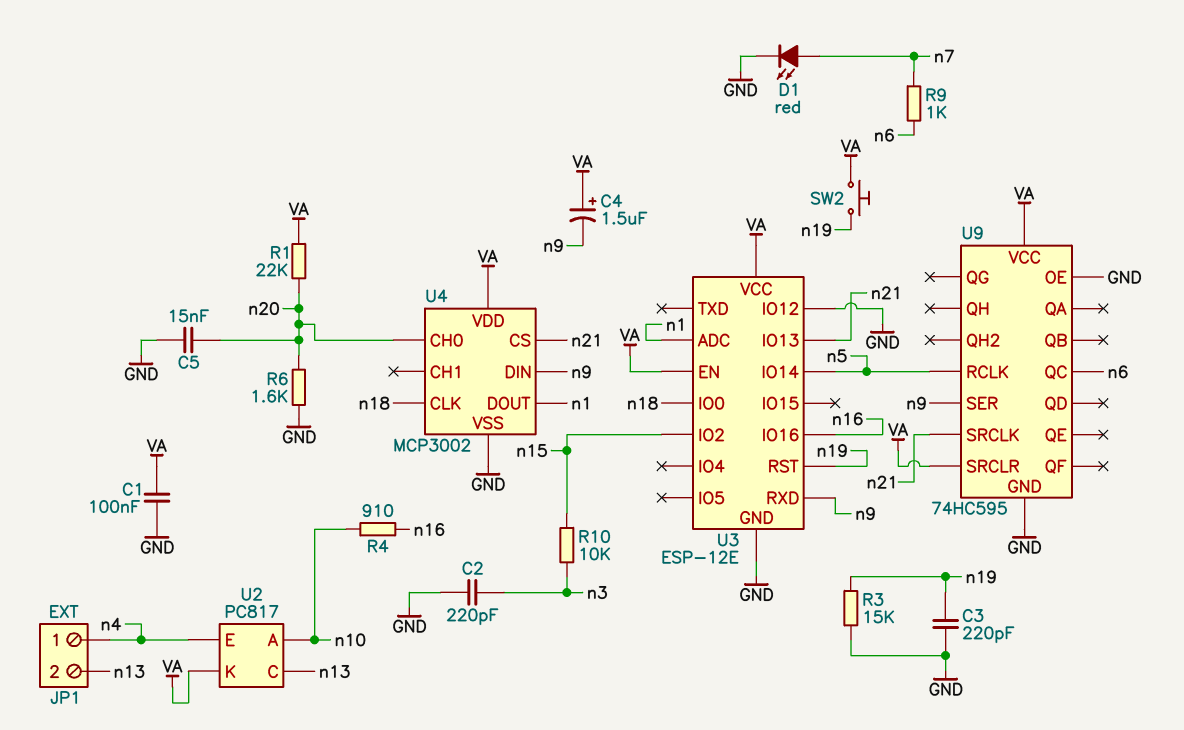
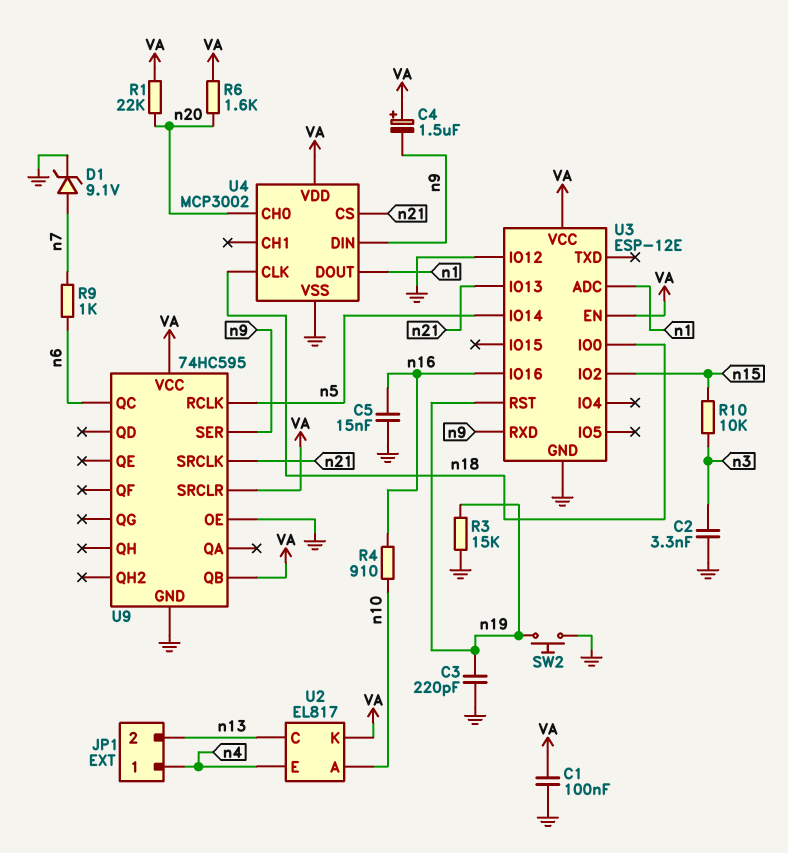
C2: 220pF (GND, n3) -> 3.3nF (GND, n3)
C5: 15nF (GND, n20) -> 15nF (GND, n16)
D1: LED red (A n7, K GND) -> zener 9.1V (A n7, K GND)
R6: 1.6k (GND, n20) -> 1.6k (VA, n20)
SW2: button (VA, n19) -> button (GND, n19)
U2: PC817 -> EL817
U9 pin QB: none -> VA

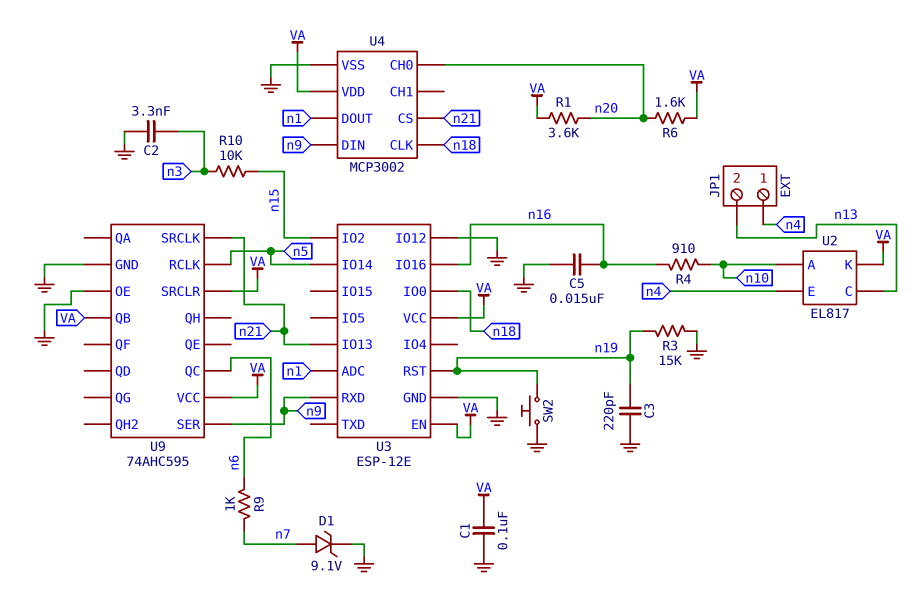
C4: 1.5uF (plus VA, minus n9) -> none
R1: 22k (VA, n20) -> 3.6k (VA, n20)
U9: 74HC595 -> 74AHC595

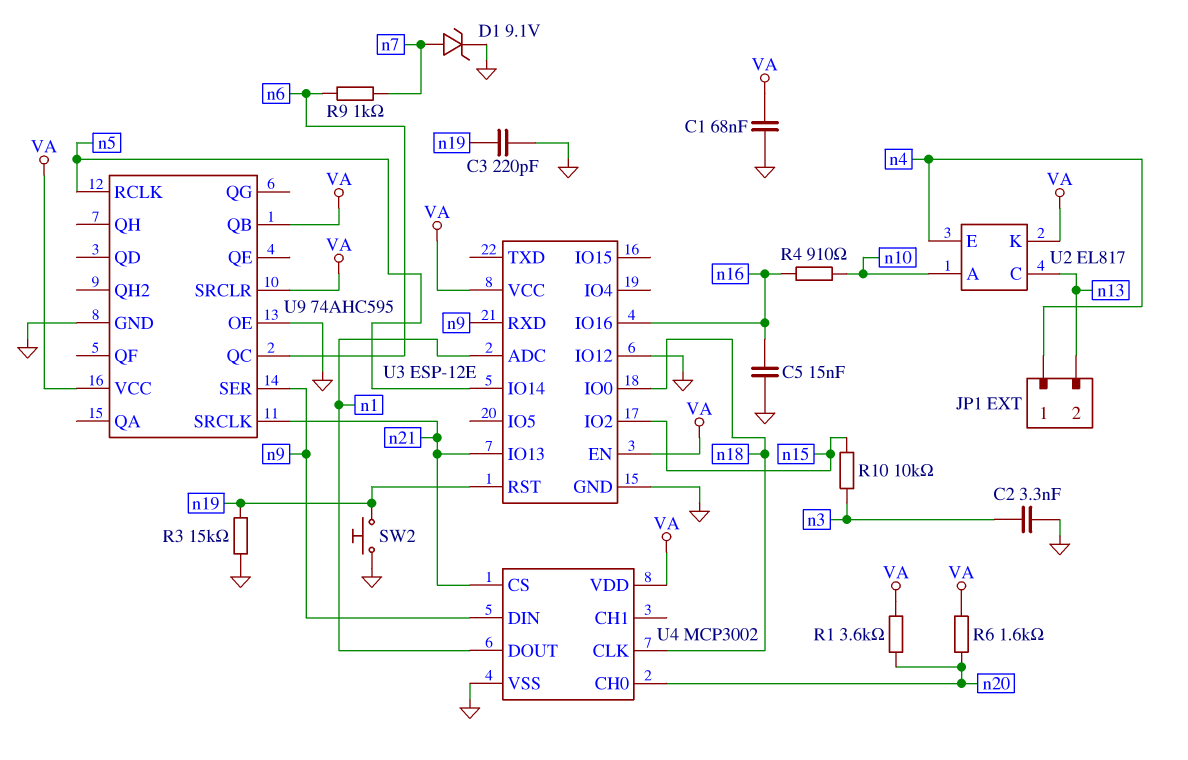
C1: 100nF (GND, VA) -> 68nF (GND, VA)

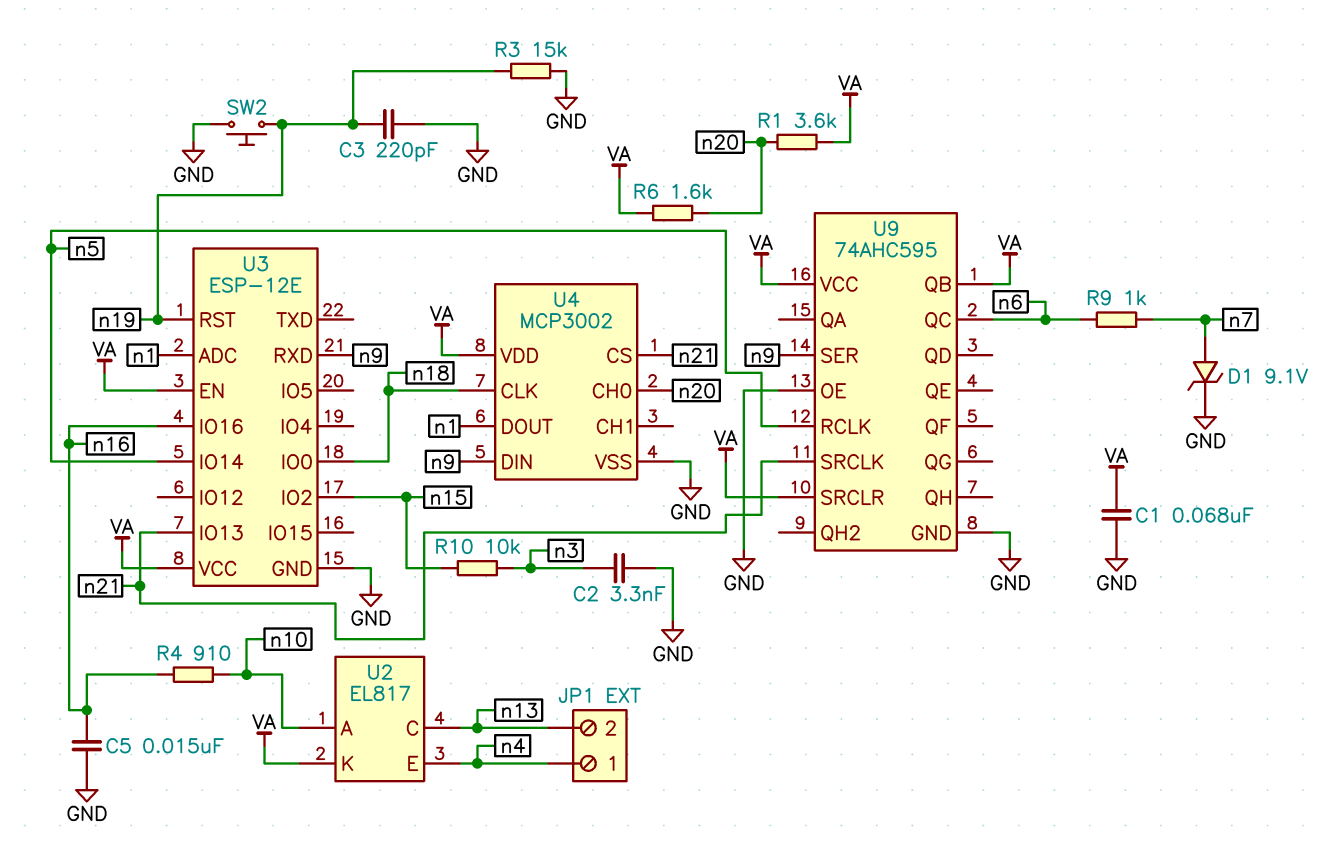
U3 pin IO12: GND -> none

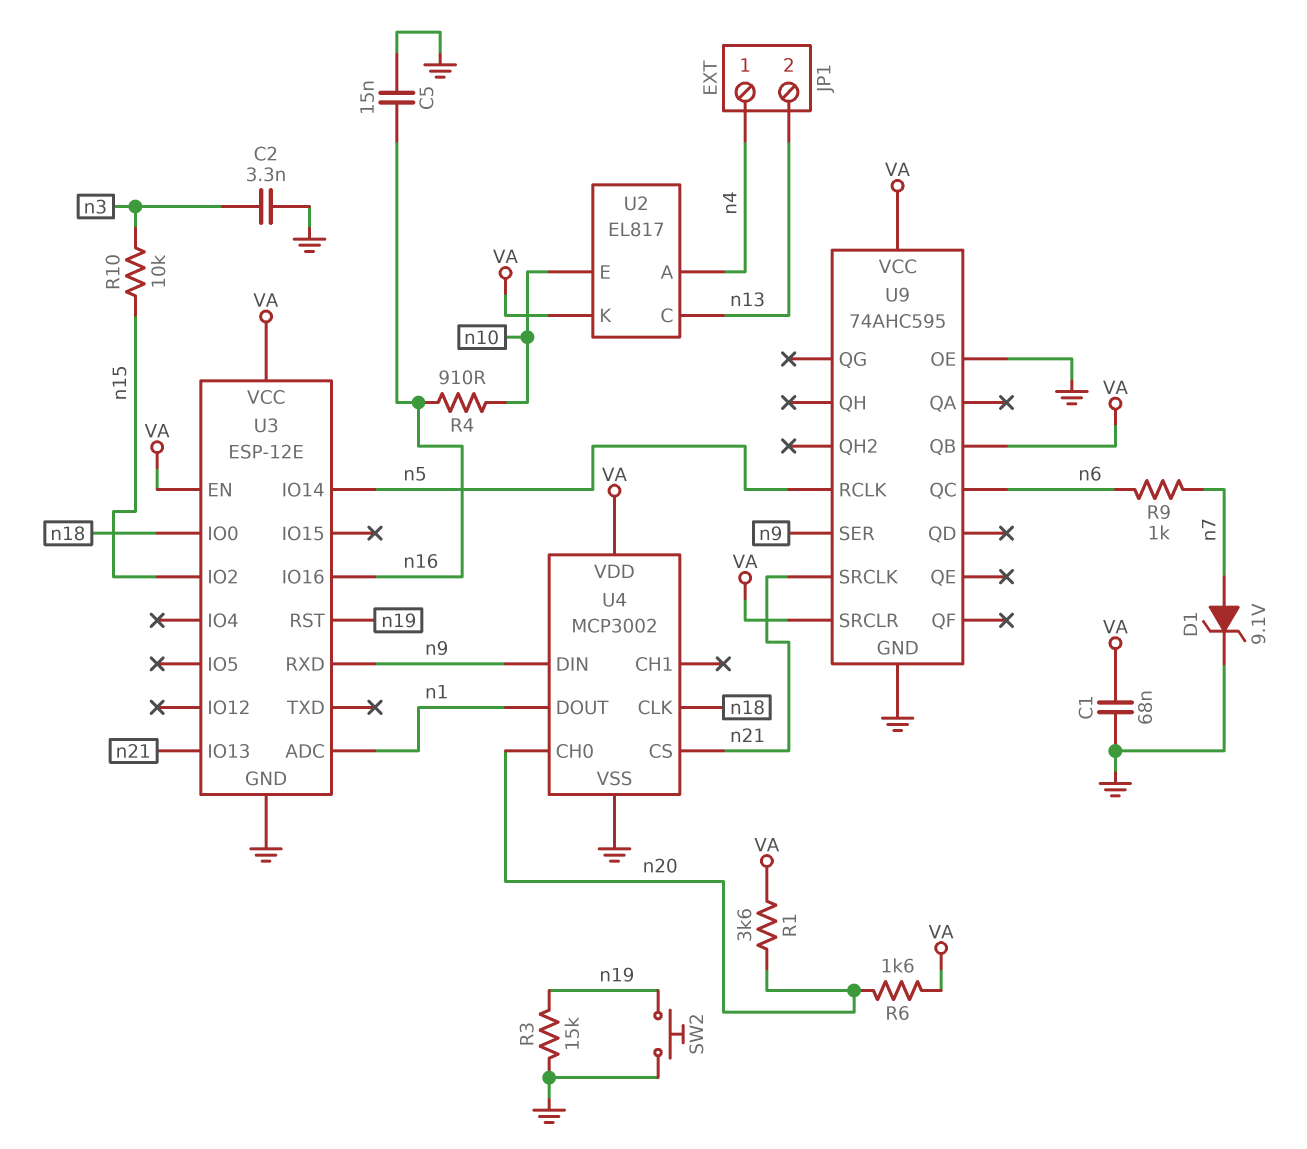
C3: 220pF (GND, n19) -> none
U2 pin A: n10 -> n4
U2 pin E: n4 -> n10

